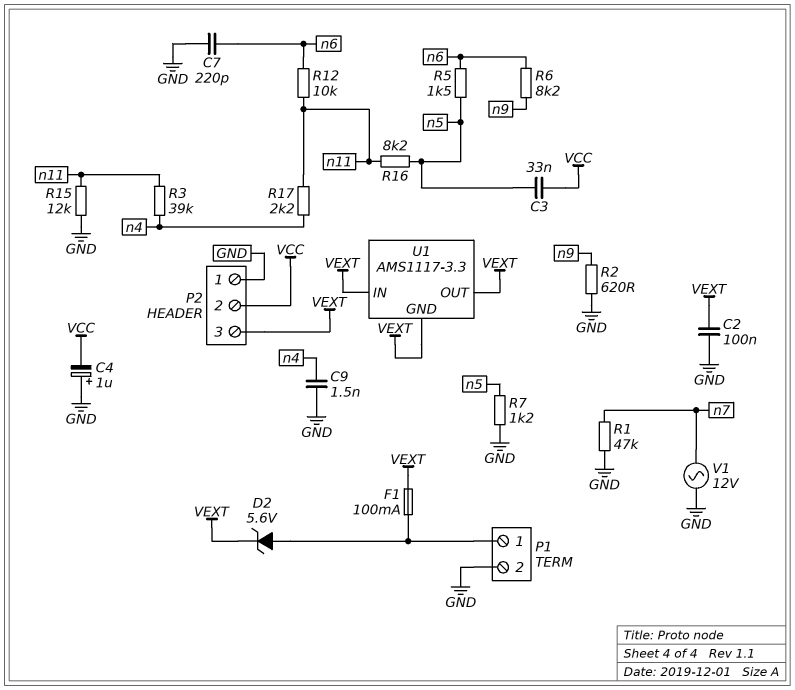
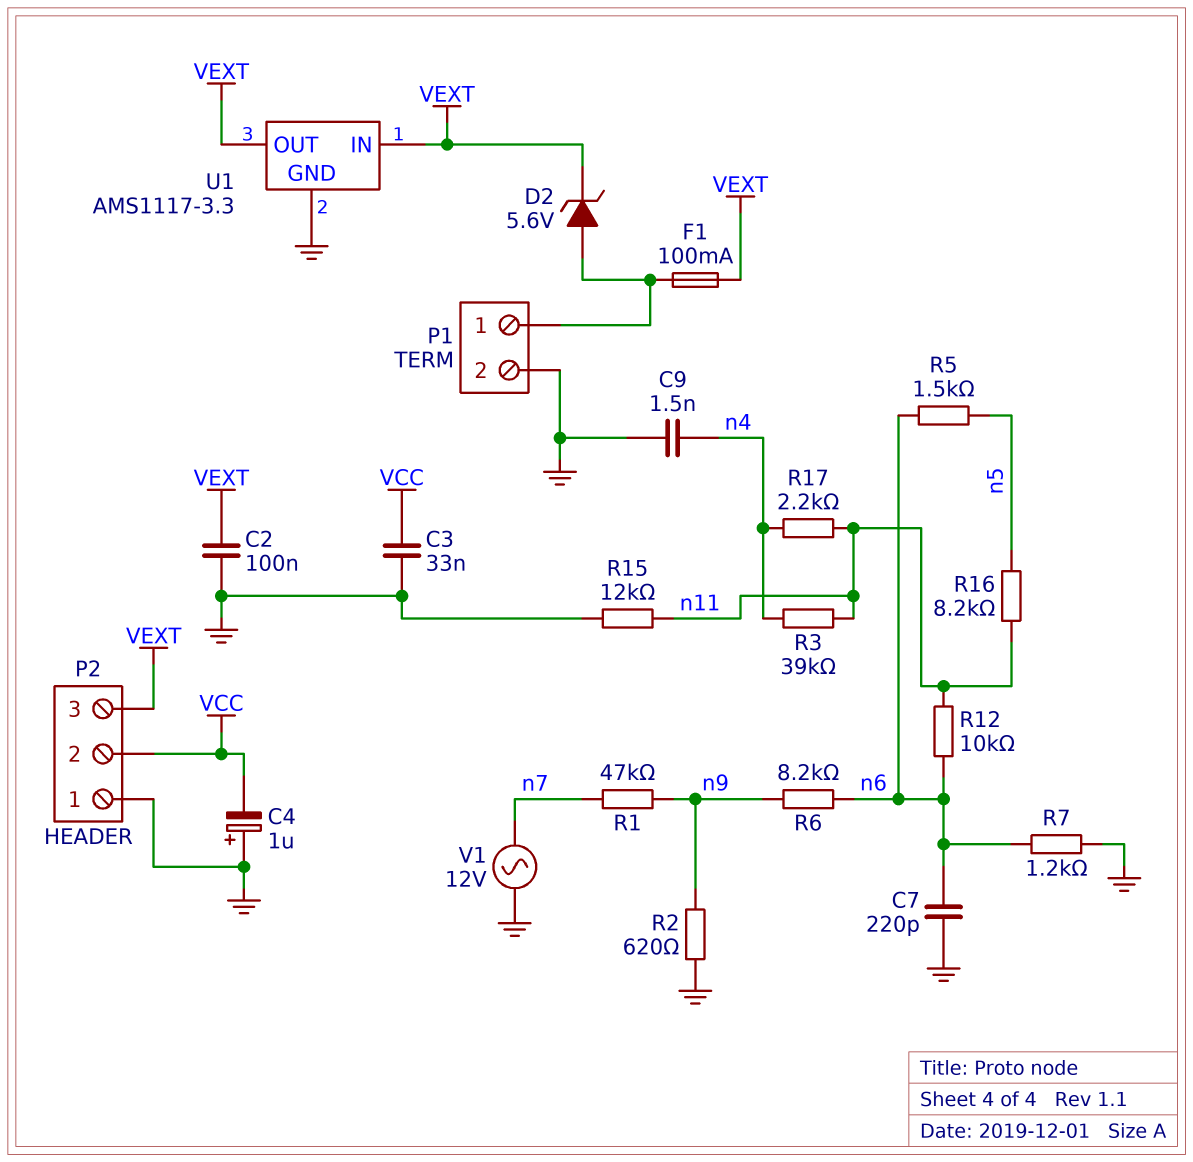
C3: 33nF (VCC, n5) -> 33nF (GND, VCC)
R1: 47k (GND, n7) -> 47k (n7, n9)
R7: 1.2k (GND, n5) -> 1.2k (GND, n6)
U1 pin GND: VEXT -> GND

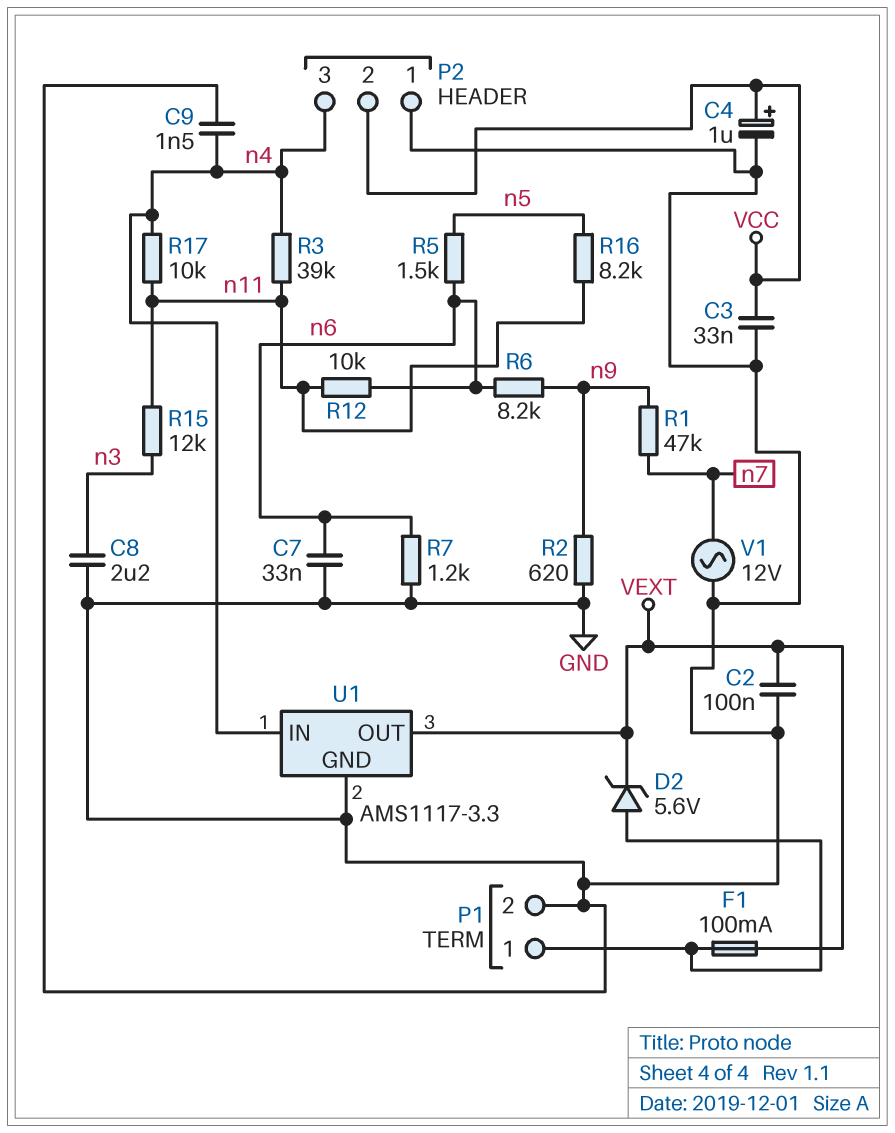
C4: 1uF (plus GND, minus VCC) -> 1uF (plus VCC, minus GND)
C7: 220pF (GND, n6) -> 33nF (GND, n6)
C8: none -> 2.2uF (GND, n3)
P2 pin 3: VEXT -> n4
R15: 12k (GND, n11) -> 12k (n3, n11)
R17: 2.2k (n4, n11) -> 10k (n4, n11)
U1 pin IN: VEXT -> n4

